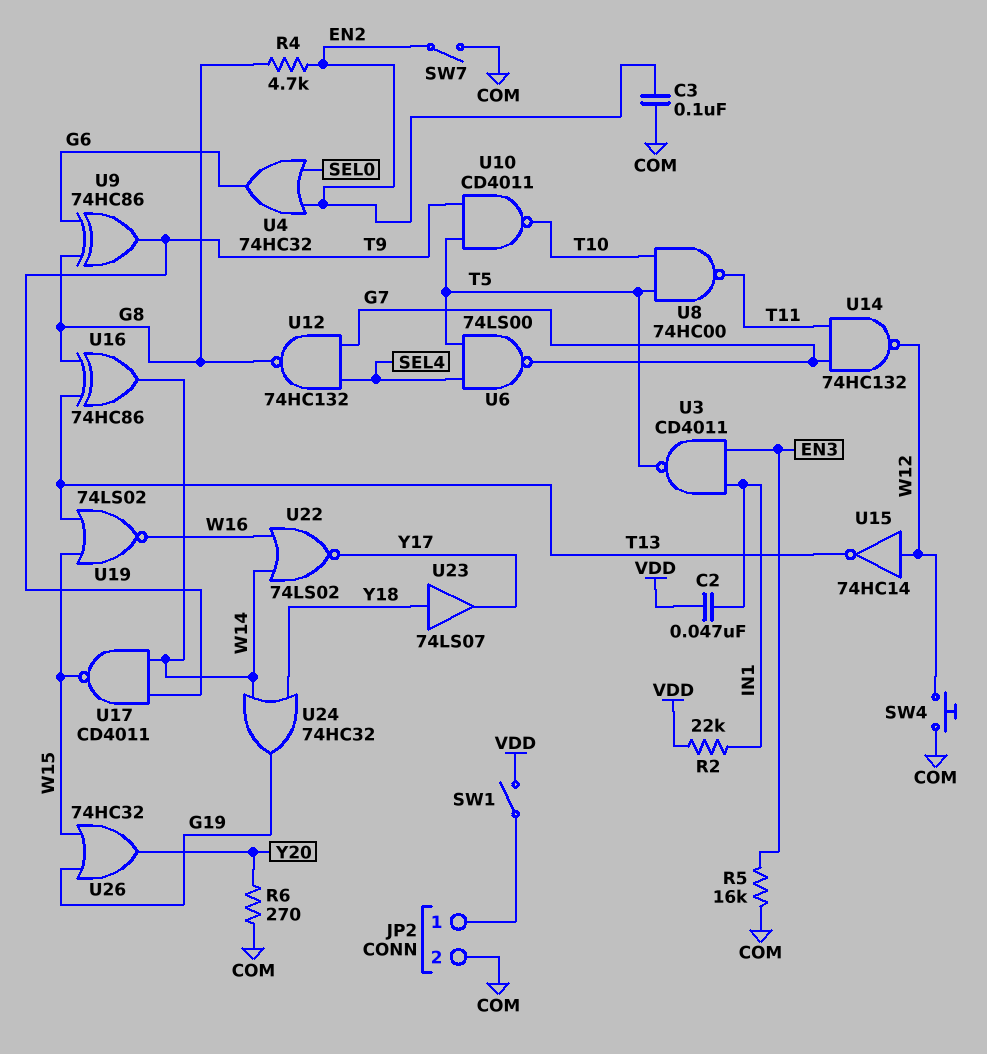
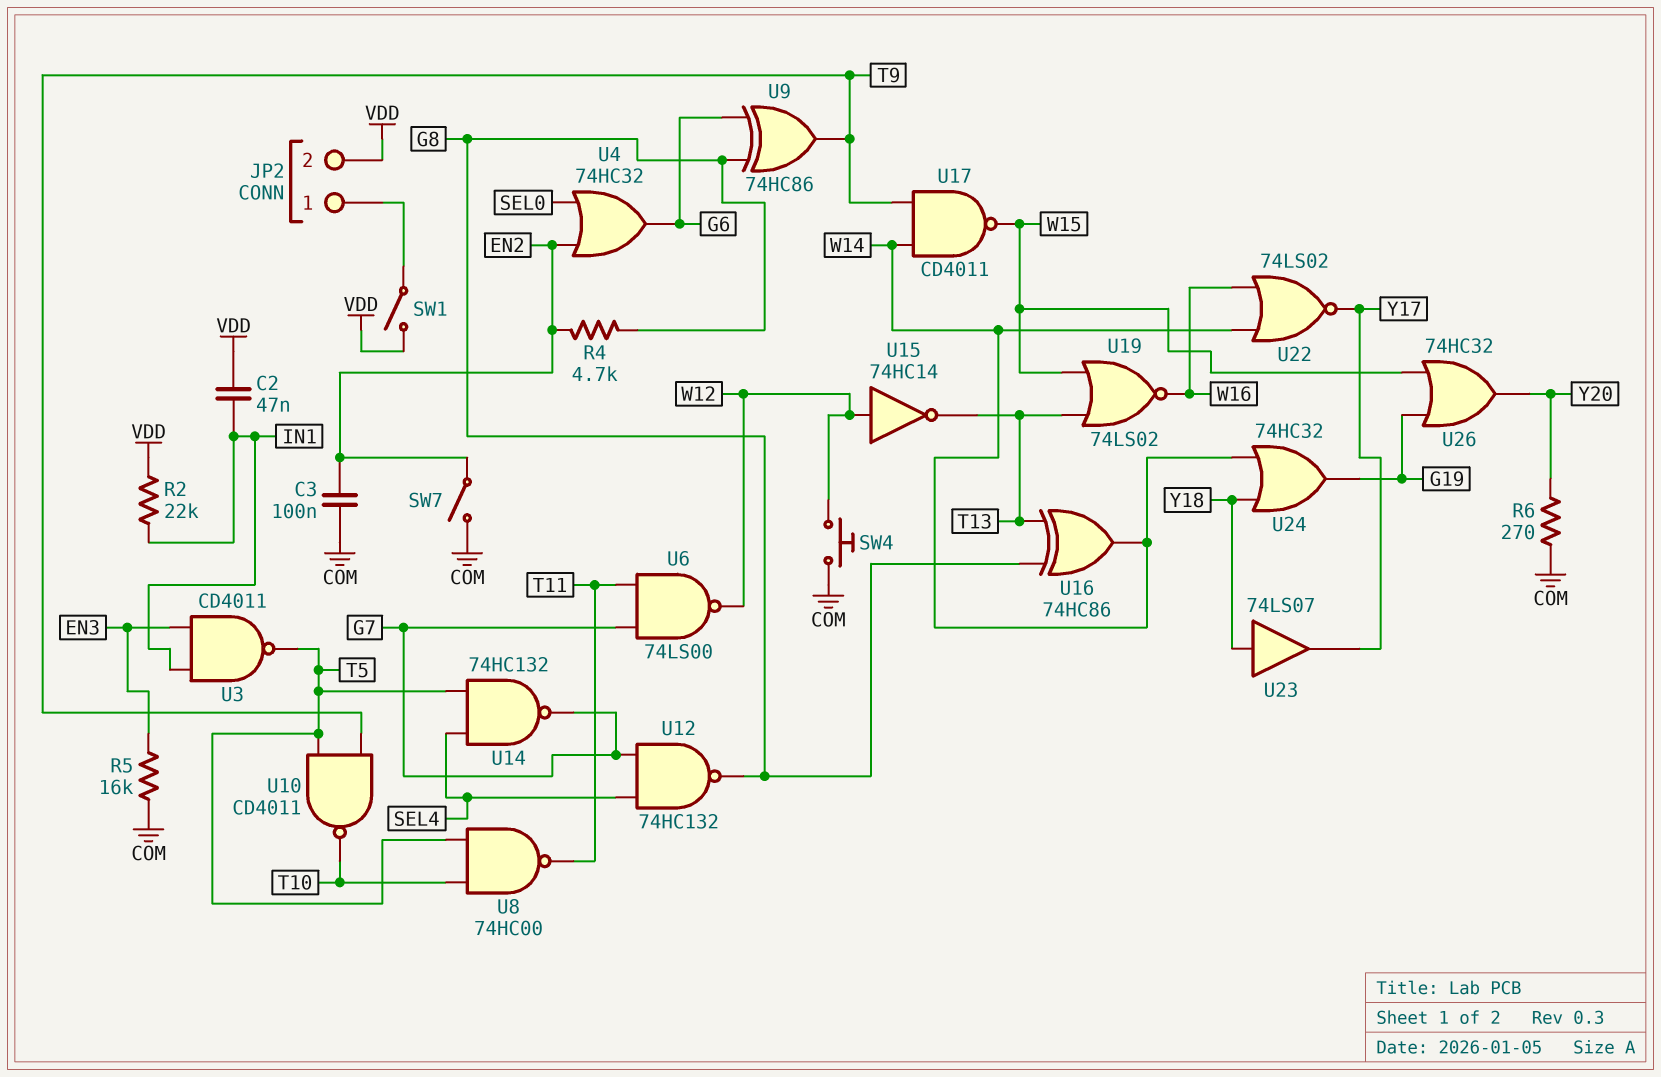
JP2 pin 2: COM -> VDD
U6: NAND 74LS00 (in SEL4, in T5, out G7) -> NAND 74LS00 (in G7, in T11, out W12)
U14: NAND 74HC132 (in G7, in T11, out W12) -> NAND 74HC132 (in SEL4, in T5, out G7)

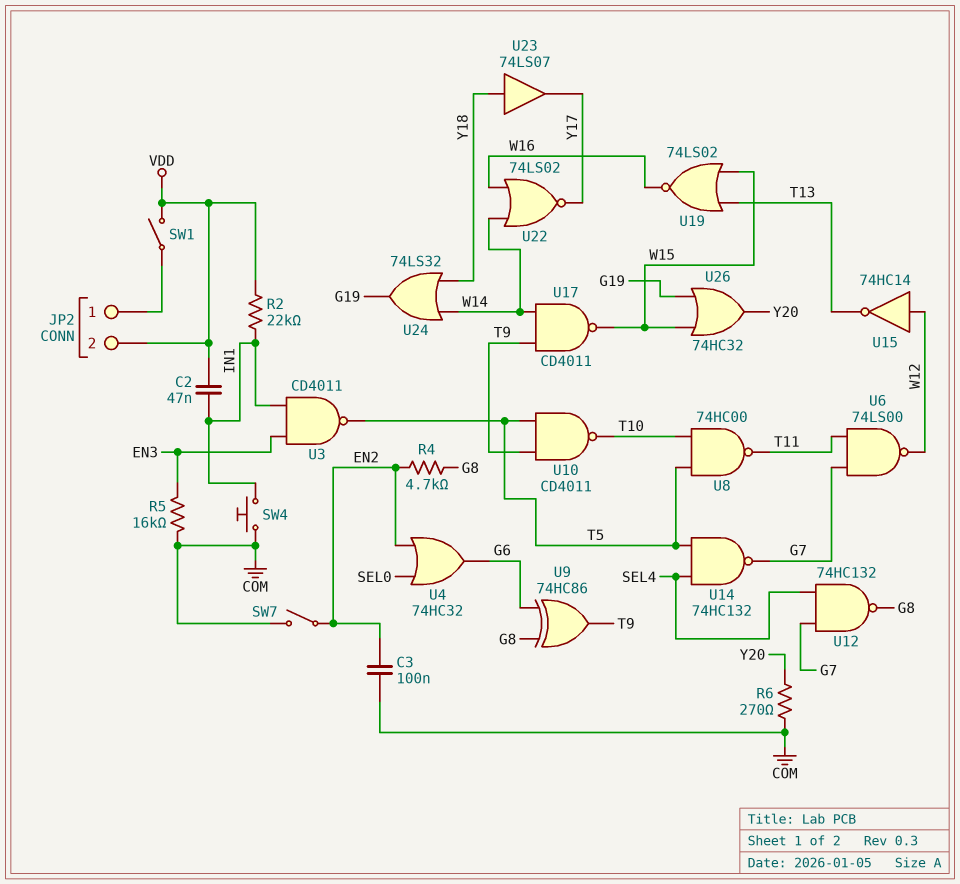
SW4: button (COM, W12) -> button (COM, IN1)
U16: XOR 74HC86 (in G8, in T13, out W14) -> none
U24: OR 74HC32 (in W14, in Y18, out G19) -> OR 74LS32 (in W14, in Y18, out G19)

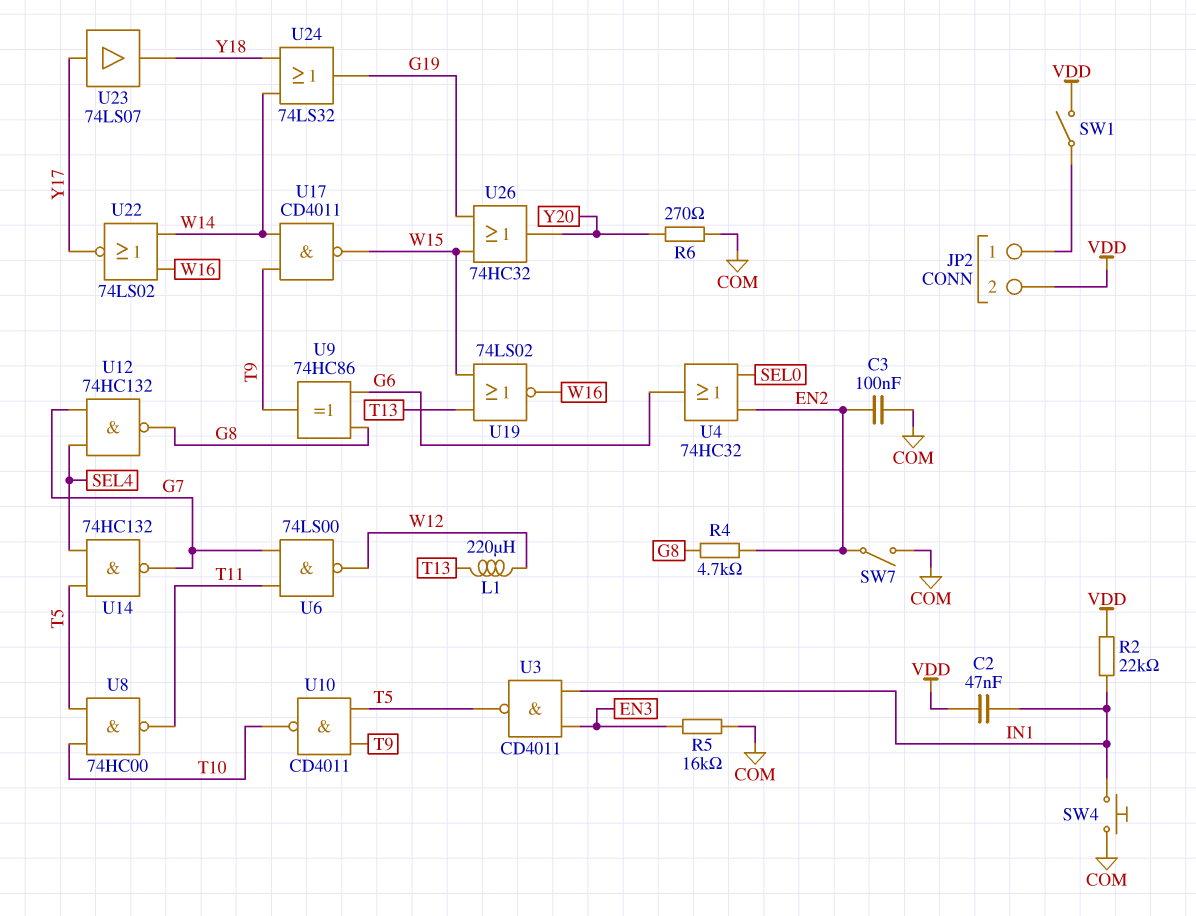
L1: none -> 220uH (T13, W12)
U15: NOT 74HC14 (in W12, out T13) -> none
U23: buffer 74LS07 (in Y18, out Y17) -> buffer 74LS07 (in Y17, out Y18)

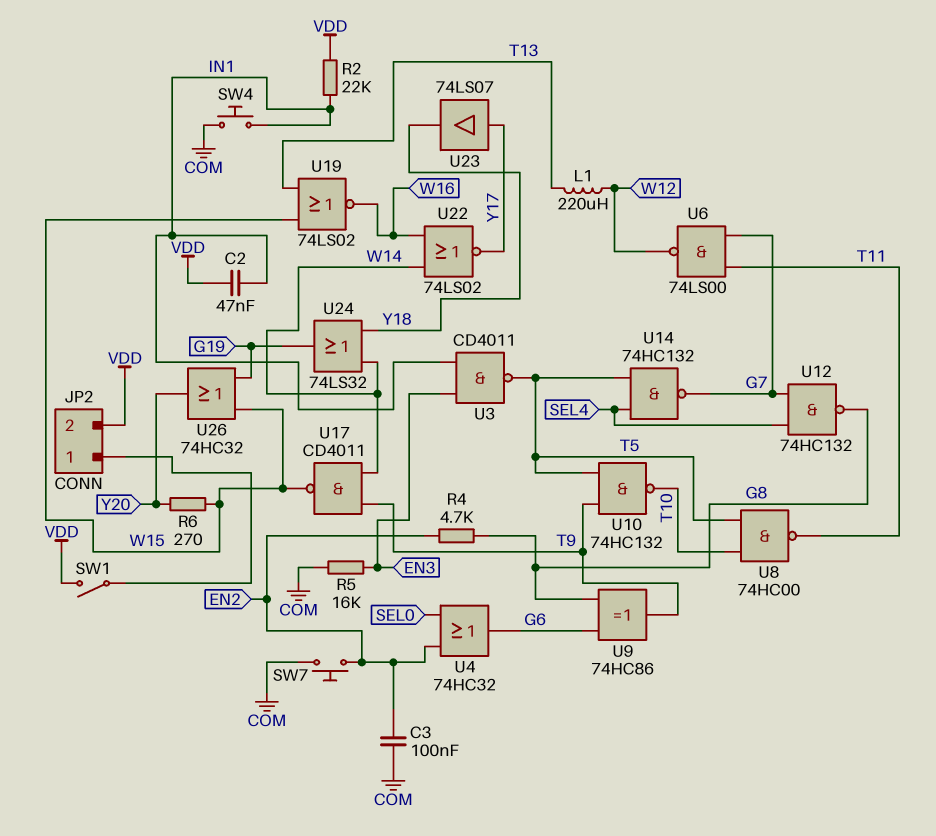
R6: 270 (COM, Y20) -> 270 (W15, Y20)
SW7: switch (COM, EN2) -> button (COM, EN2)
U10: NAND CD4011 (in T5, in T9, out T10) -> NAND 74HC132 (in T5, in T9, out T10)

